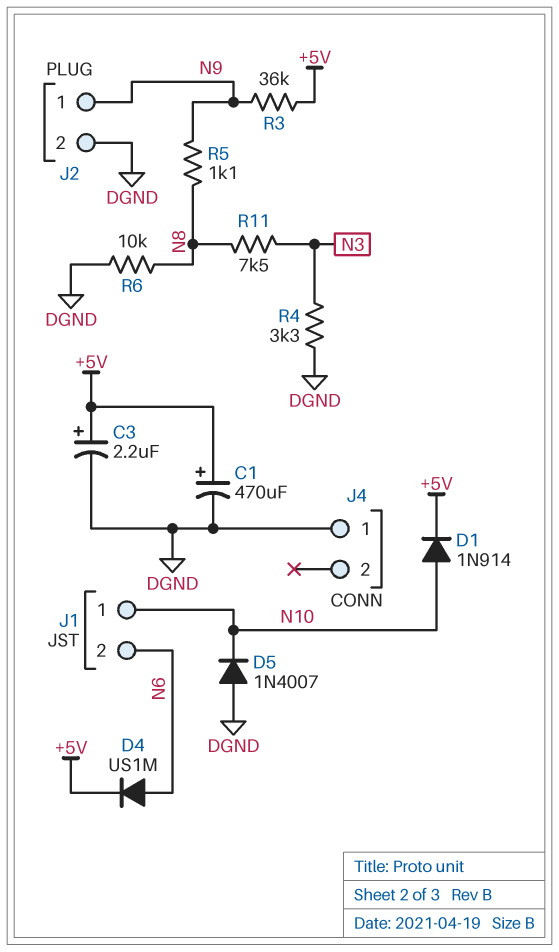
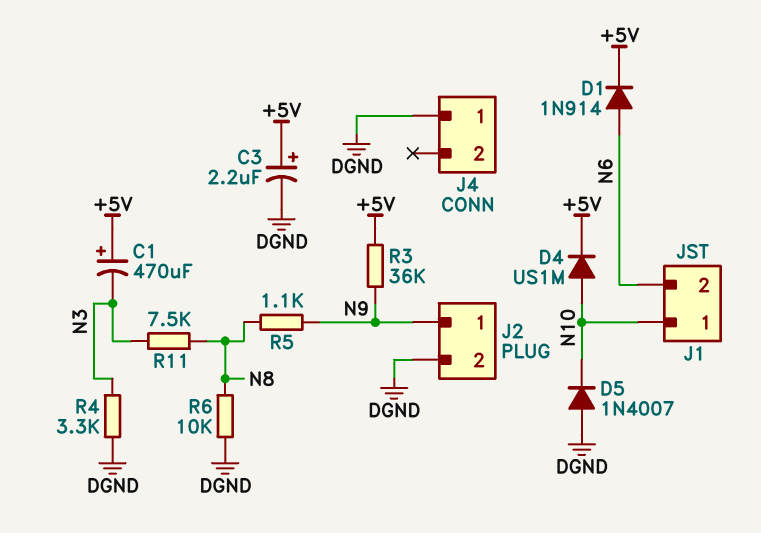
C1: 470uF (plus +5V, minus DGND) -> 470uF (plus +5V, minus N3)
D1: diode 1N914 (A N10, K +5V) -> diode 1N914 (A N6, K +5V)
D4: diode US1M (A N6, K +5V) -> diode US1M (A N10, K +5V)

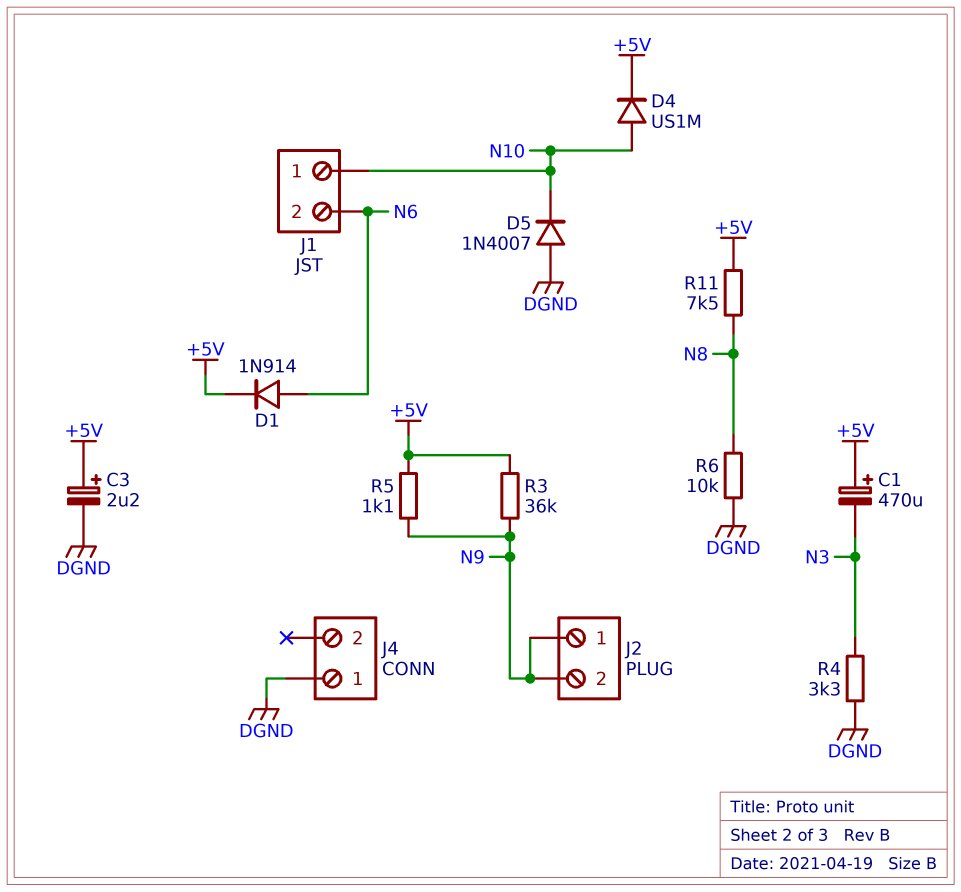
J2 pin 2: DGND -> N9
R5: 1.1k (N8, N9) -> 1.1k (+5V, N9)
R11: 7.5k (N3, N8) -> 7.5k (+5V, N8)

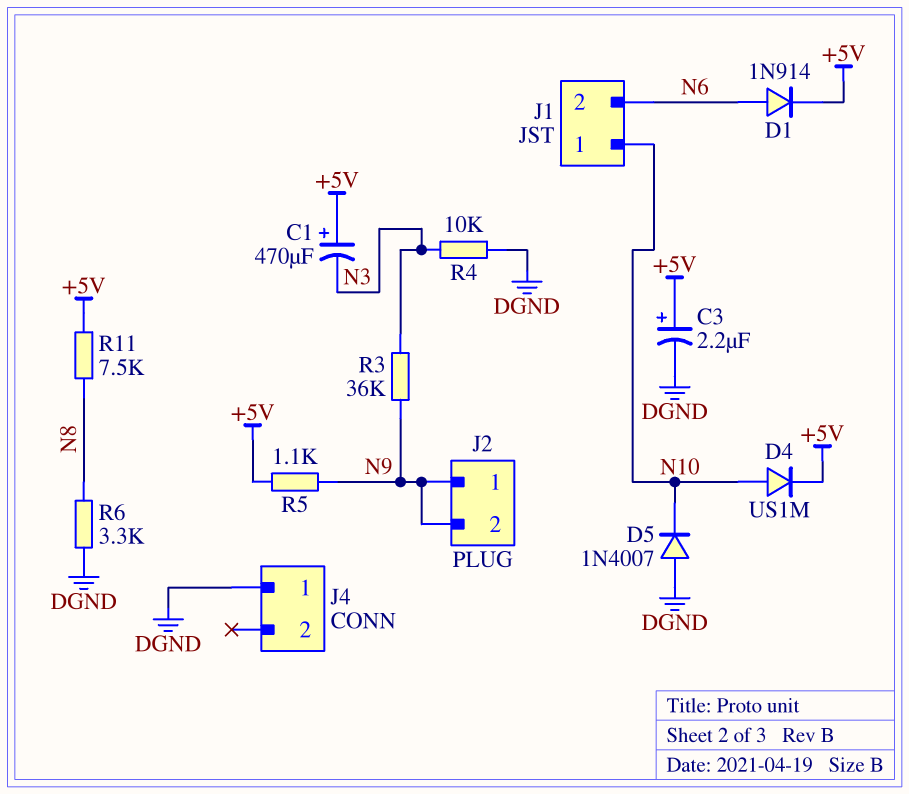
R3: 36k (+5V, N9) -> 36k (N3, N9)
R4: 3.3k (DGND, N3) -> 10k (DGND, N3)
R6: 10k (DGND, N8) -> 3.3k (DGND, N8)

